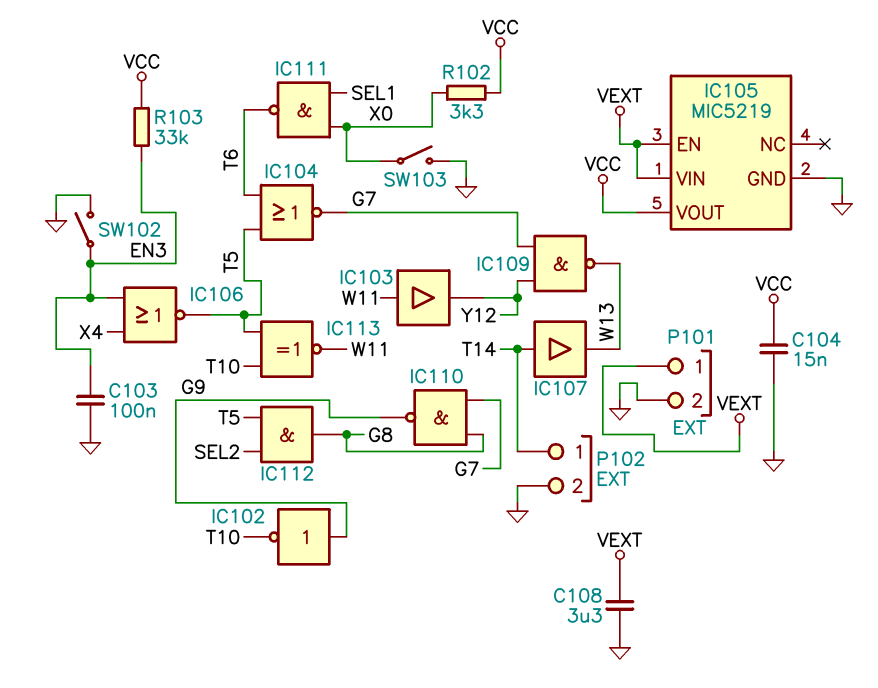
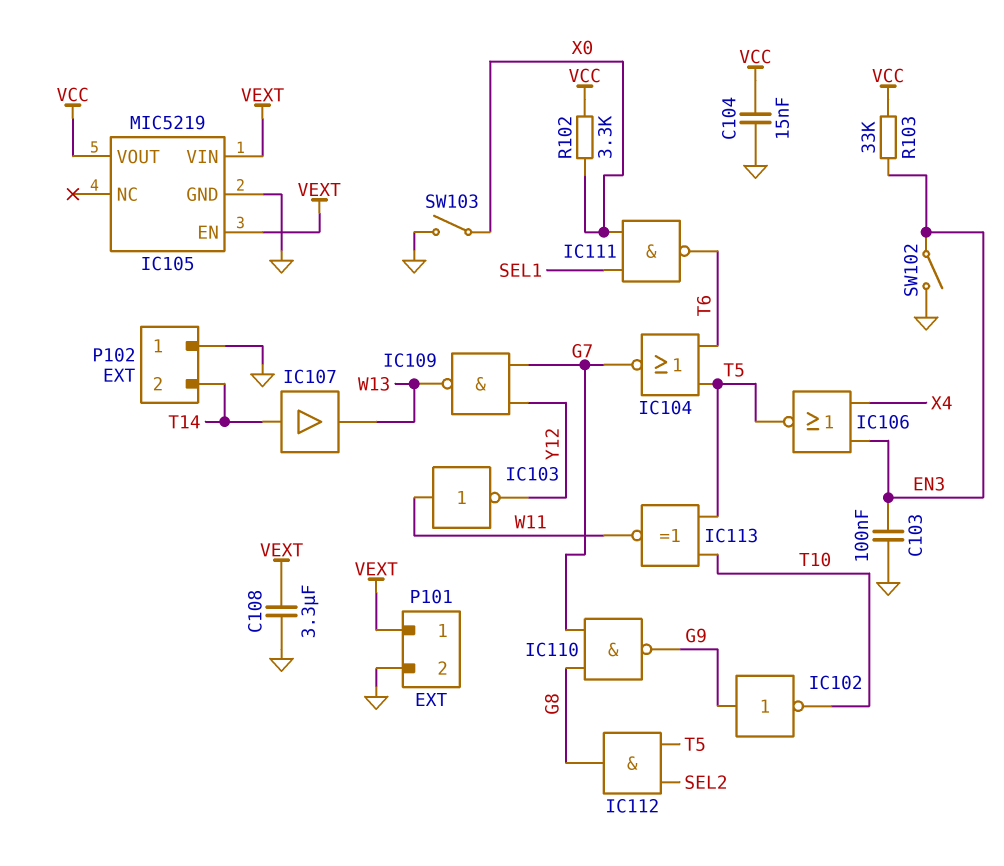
IC103: buffer (in W11, out Y12) -> NOT (in W11, out Y12)
P102 pin 1: T14 -> GND
P102 pin 2: GND -> T14

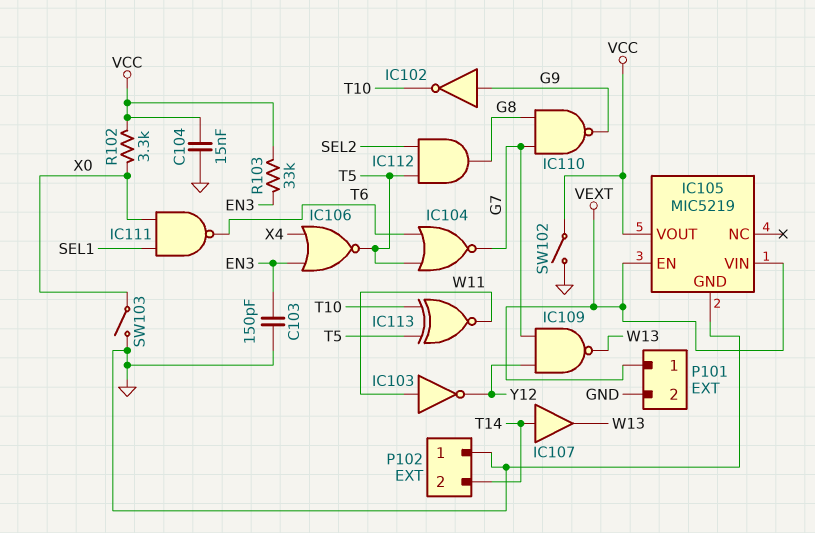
C103: 100nF (EN3, GND) -> 150pF (EN3, GND)
C108: 3.3uF (GND, VEXT) -> none
SW102: switch (EN3, GND) -> switch (GND, VCC)

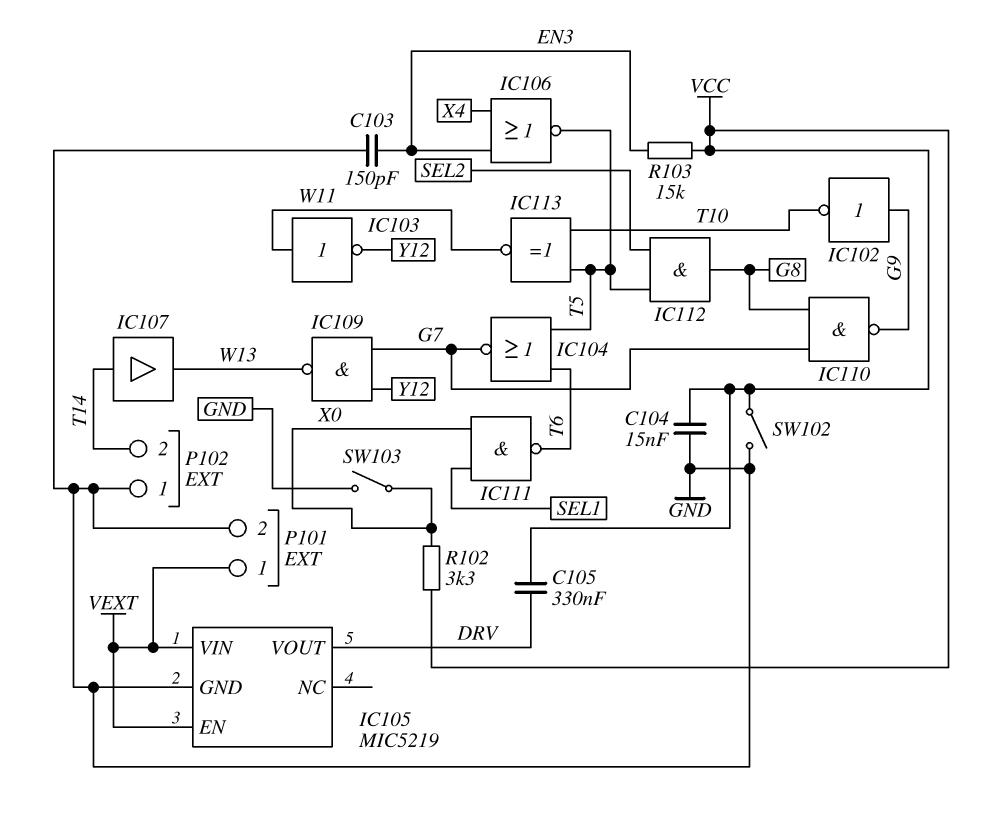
C105: none -> 330nF (DRV, VCC)
IC105 pin VOUT: VCC -> DRV
R103: 33k (EN3, VCC) -> 15k (EN3, VCC)

